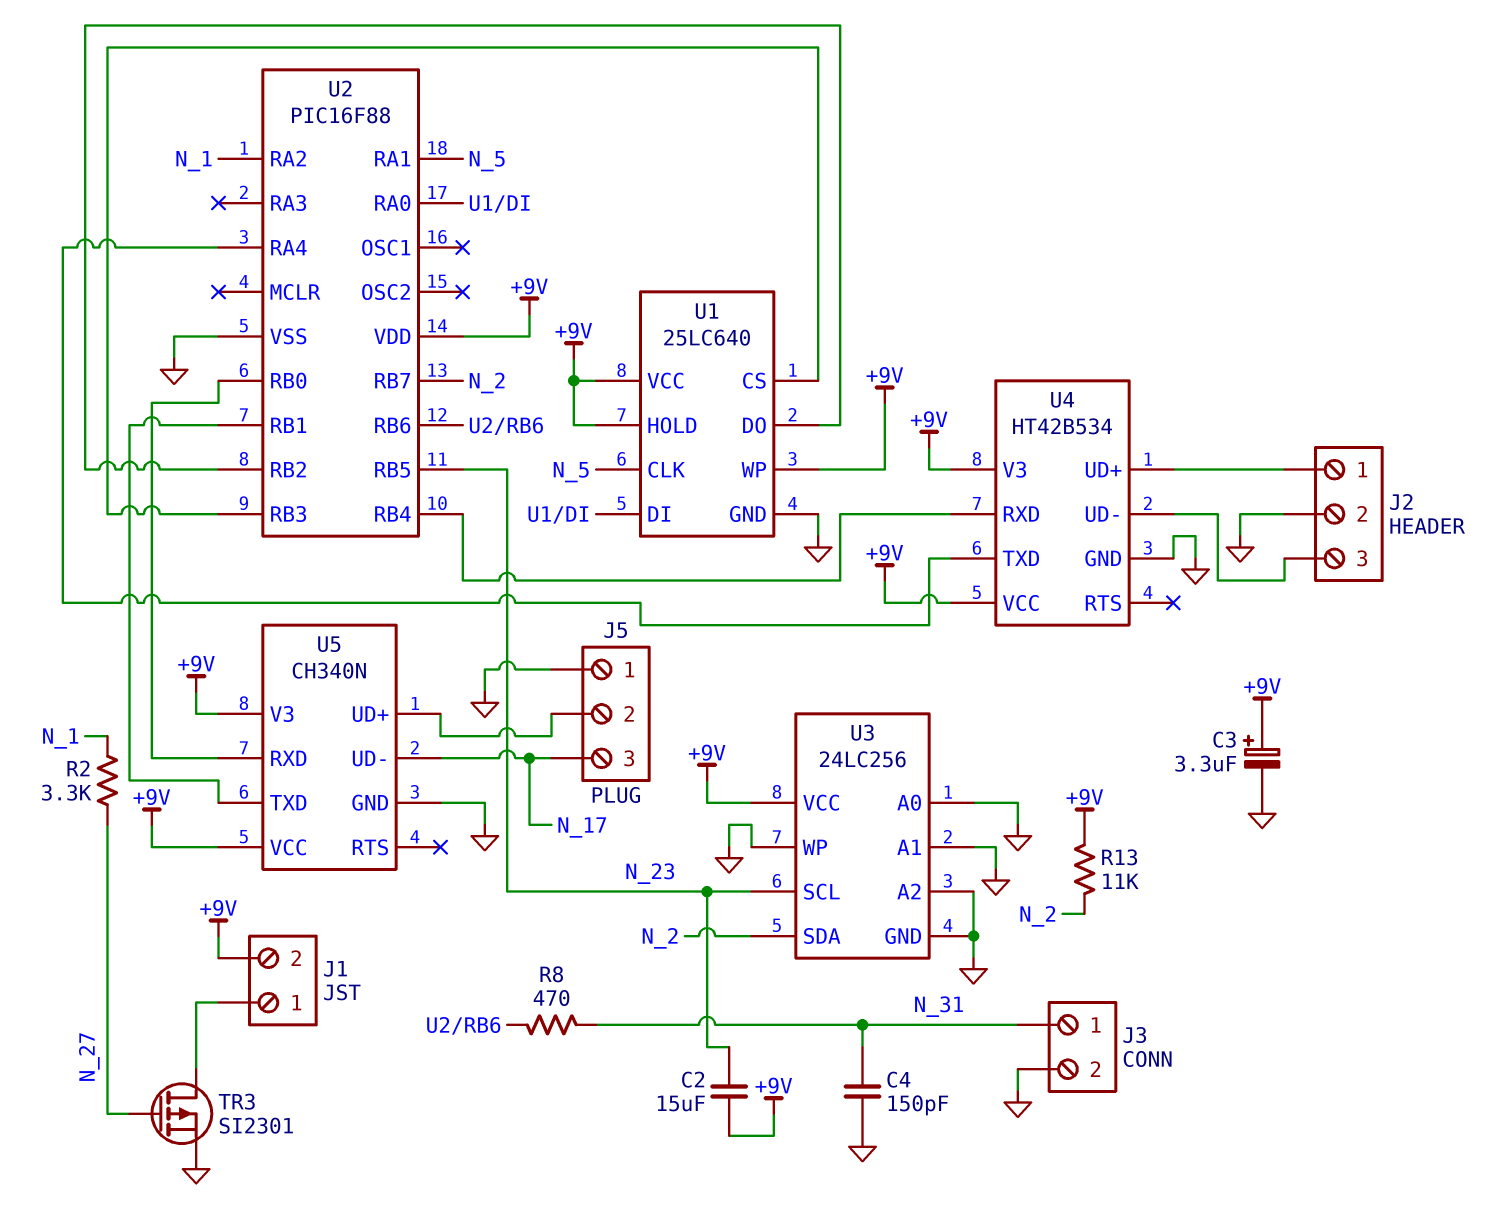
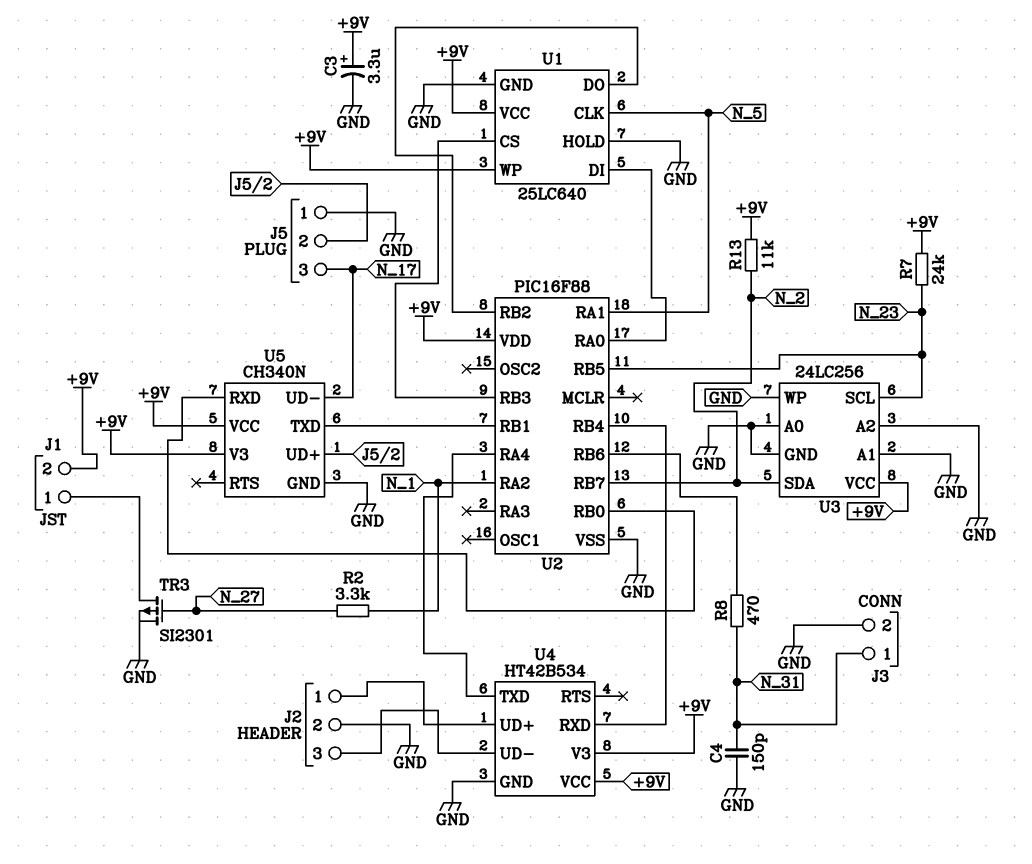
C2: 15uF (+9V, N_23) -> none
R7: none -> 24k (+9V, N_23)
U1 pin HOLD: +9V -> GND

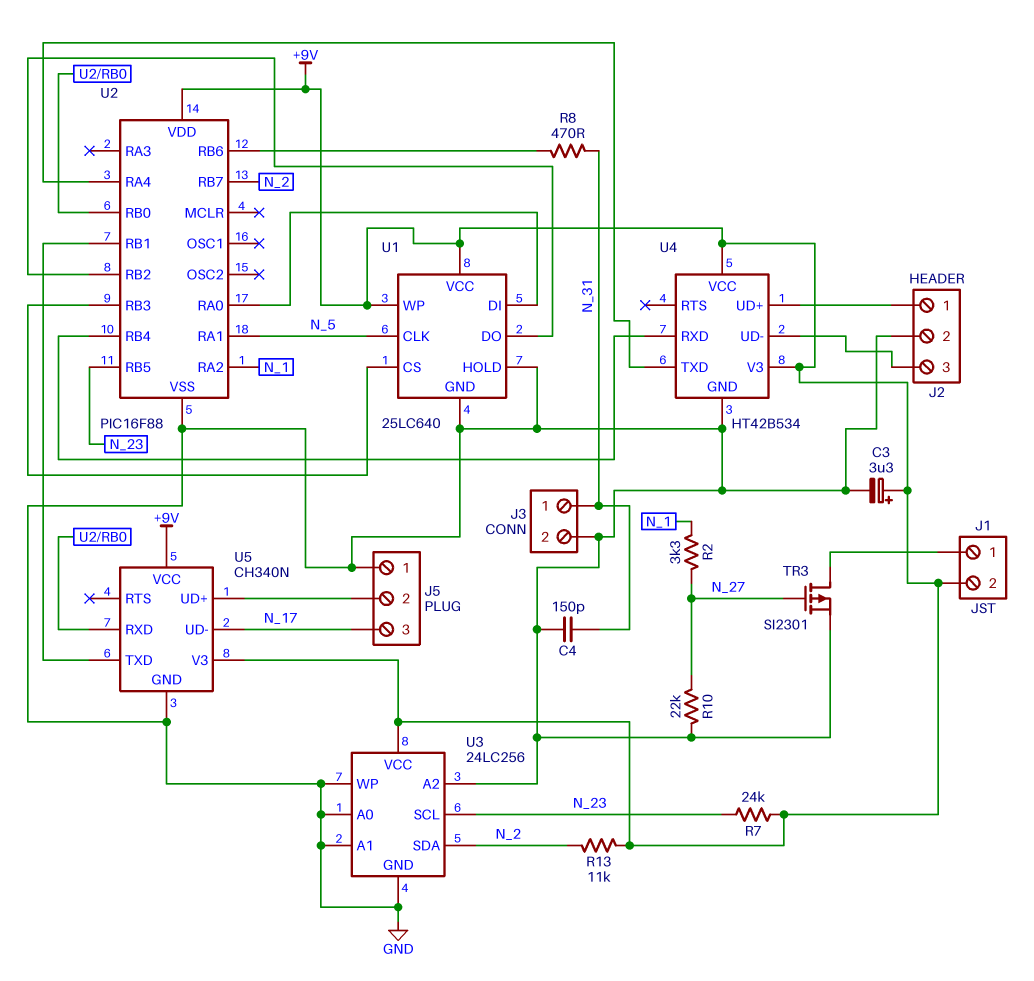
R10: none -> 22k (GND, N_27)

